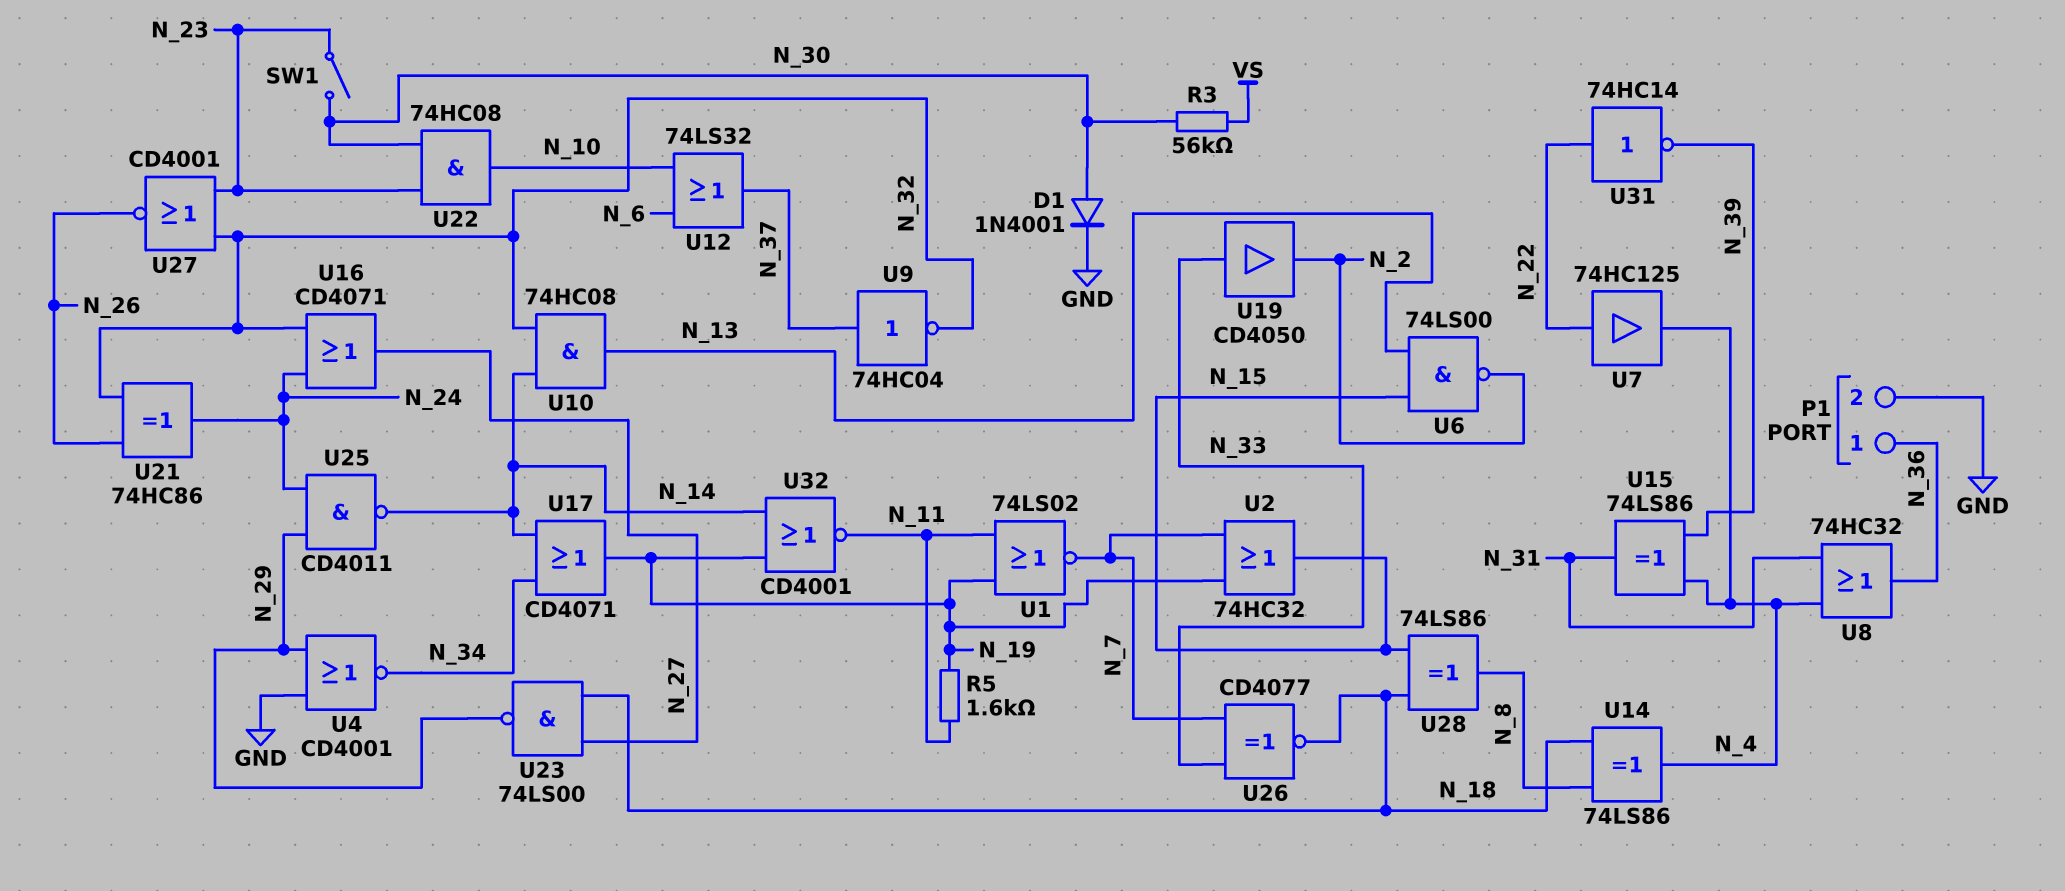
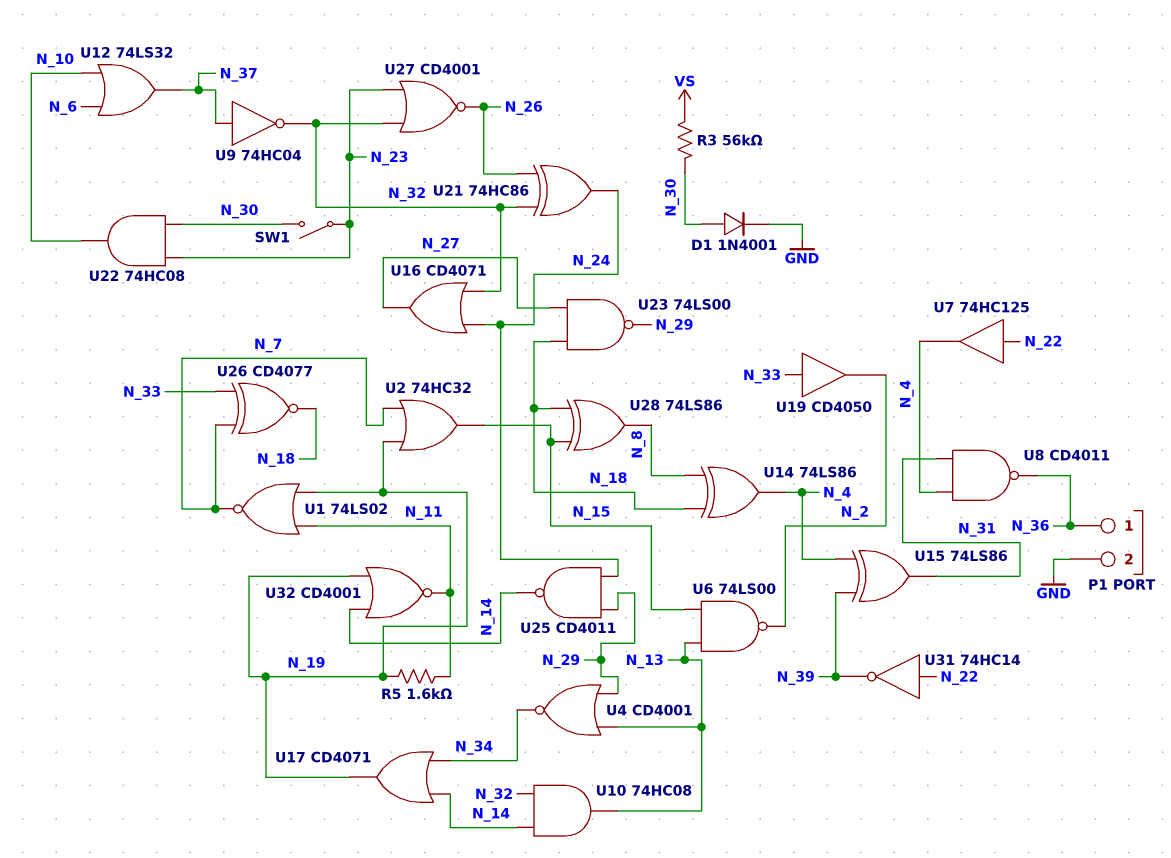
U4: NOR CD4001 (in GND, in N_29, out N_34) -> NOR CD4001 (in N_13, in N_29, out N_34)
U8: OR 74HC32 (in N_4, in N_31, out N_36) -> NAND CD4011 (in N_4, in N_31, out N_36)

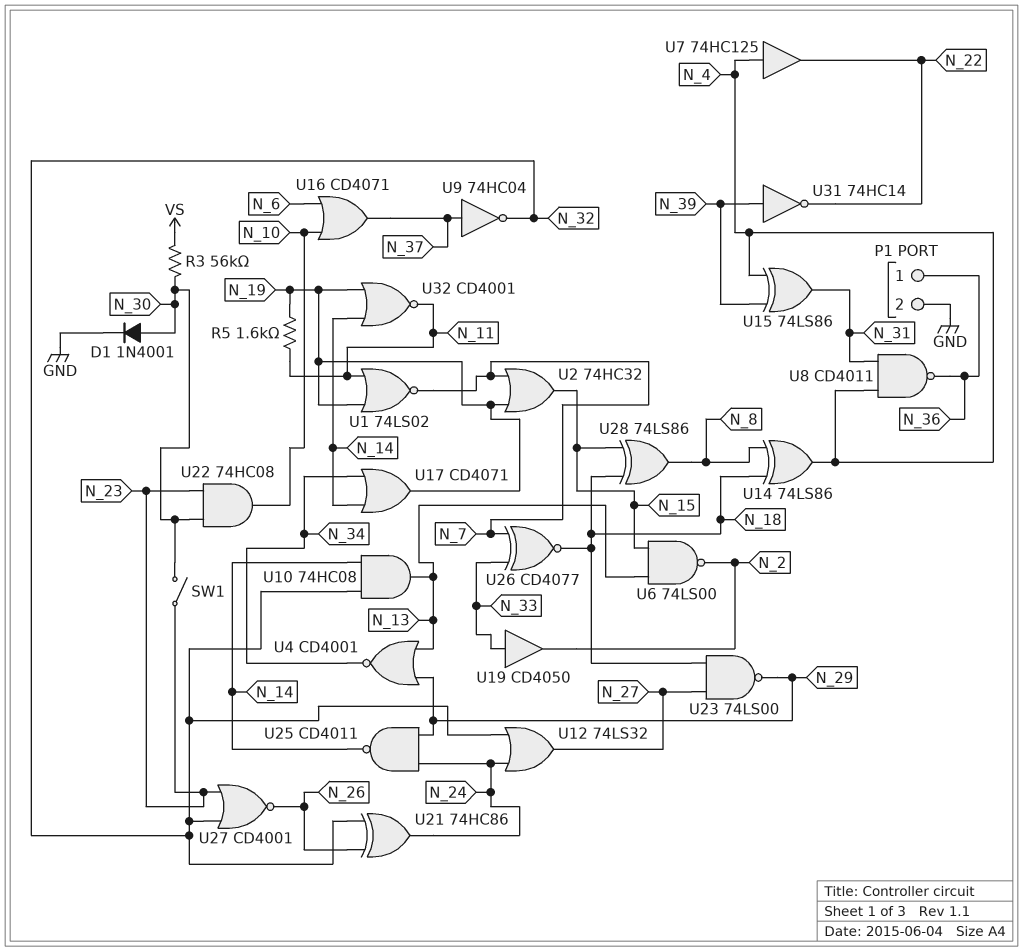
U7: buffer 74HC125 (in N_22, out N_4) -> buffer 74HC125 (in N_4, out N_22)
U12: OR 74LS32 (in N_6, in N_10, out N_37) -> OR 74LS32 (in N_24, in N_32, out N_27)
U16: OR CD4071 (in N_24, in N_32, out N_27) -> OR CD4071 (in N_6, in N_10, out N_37)
U31: NOT 74HC14 (in N_22, out N_39) -> NOT 74HC14 (in N_39, out N_22)

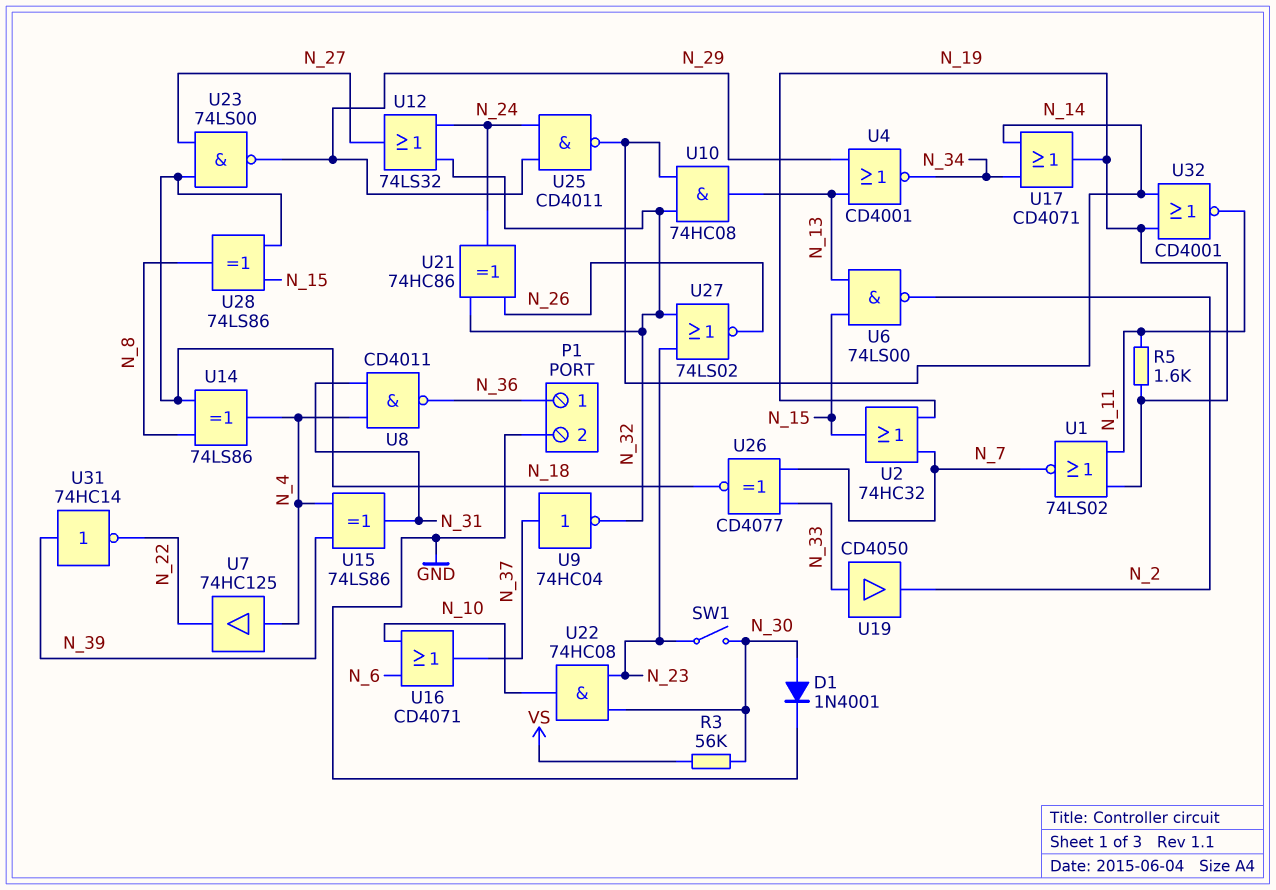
U27: NOR CD4001 (in N_23, in N_32, out N_26) -> NOR 74LS02 (in N_23, in N_32, out N_26)

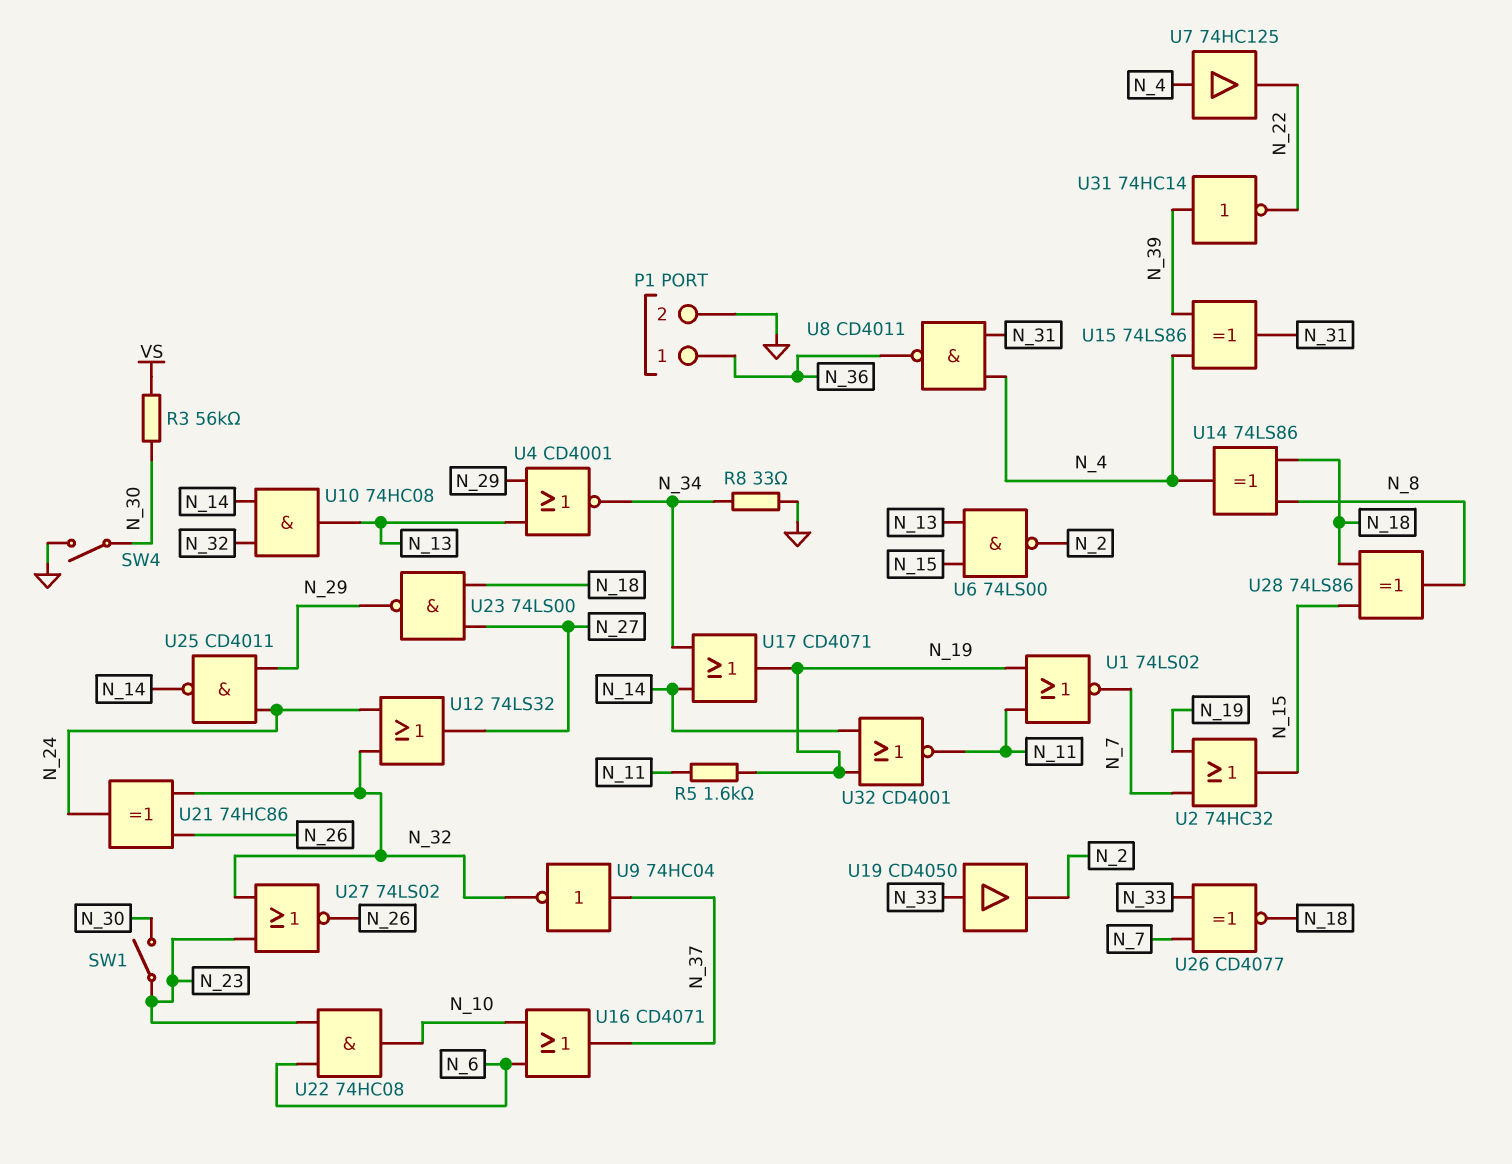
D1: diode 1N4001 (A N_30, K GND) -> none
R8: none -> 33 (GND, N_34)
SW4: none -> switch (GND, N_30)
U22: AND 74HC08 (in N_23, in N_30, out N_10) -> AND 74HC08 (in N_6, in N_23, out N_10)

